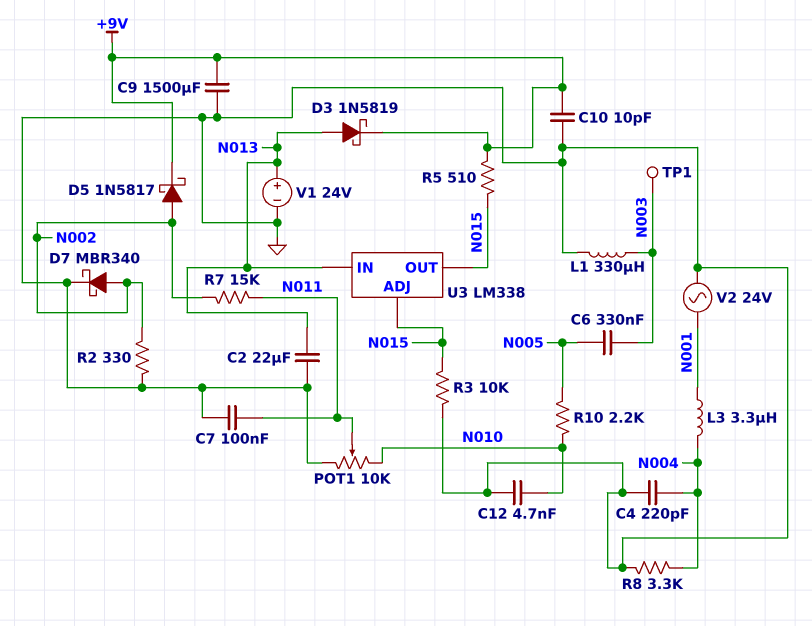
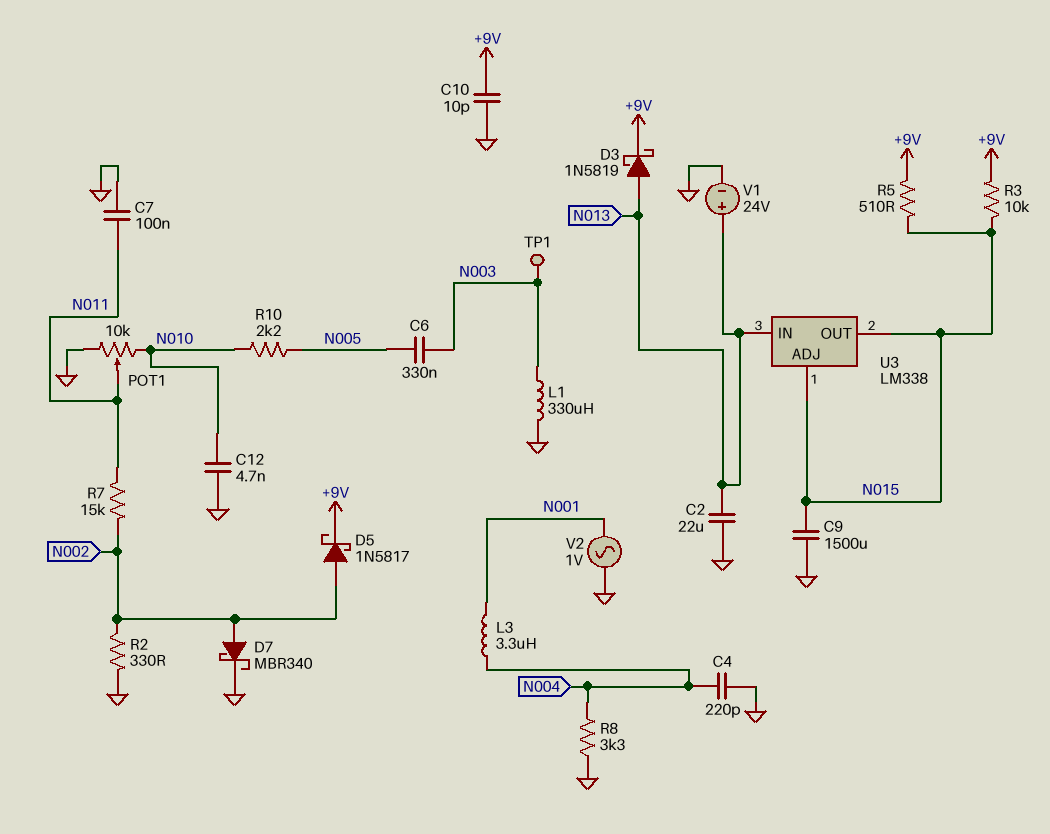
C9: 1500uF (+9V, GND) -> 1500uF (GND, N015)
R3: 10k (GND, N015) -> 10k (+9V, N015)
V2: AC 24V (GND, N001) -> AC 1V (GND, N001)

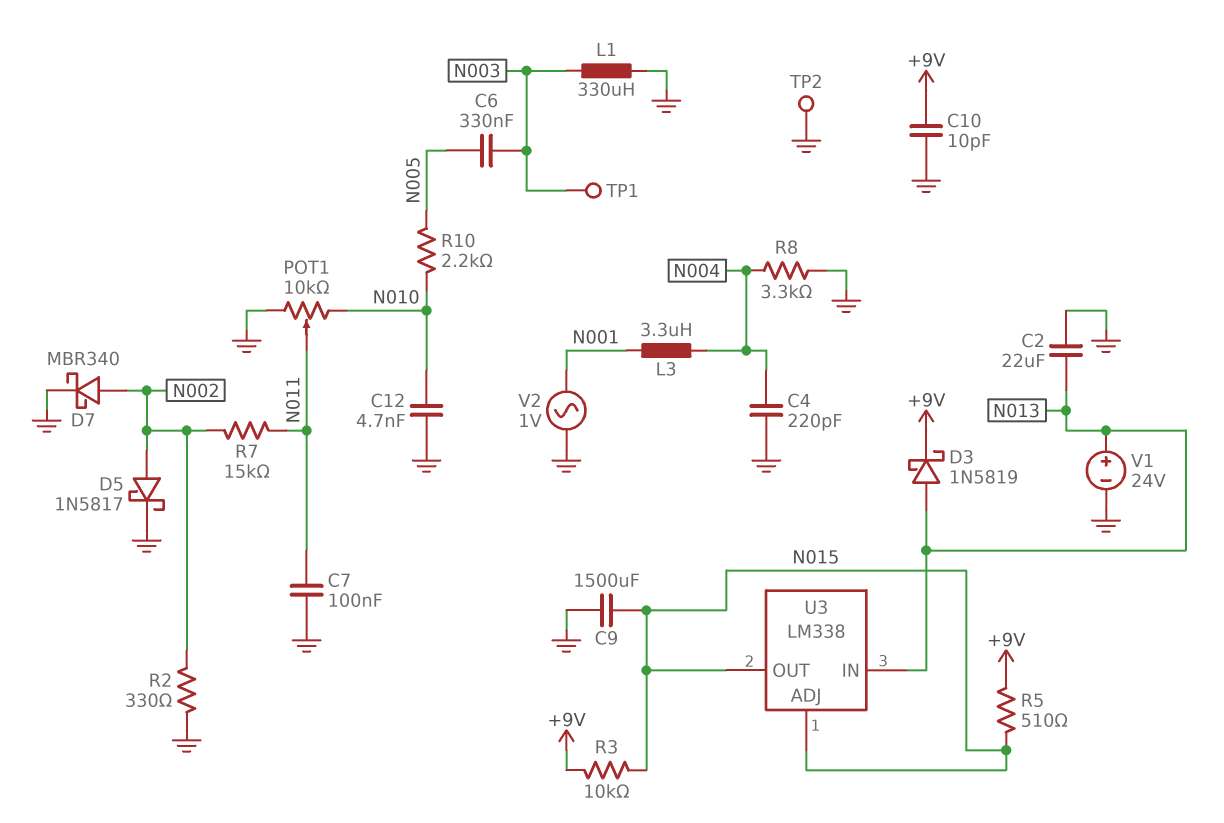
D5: schottky 1N5817 (A N002, K +9V) -> schottky 1N5817 (A N002, K GND)
TP2: none -> test point (GND)

